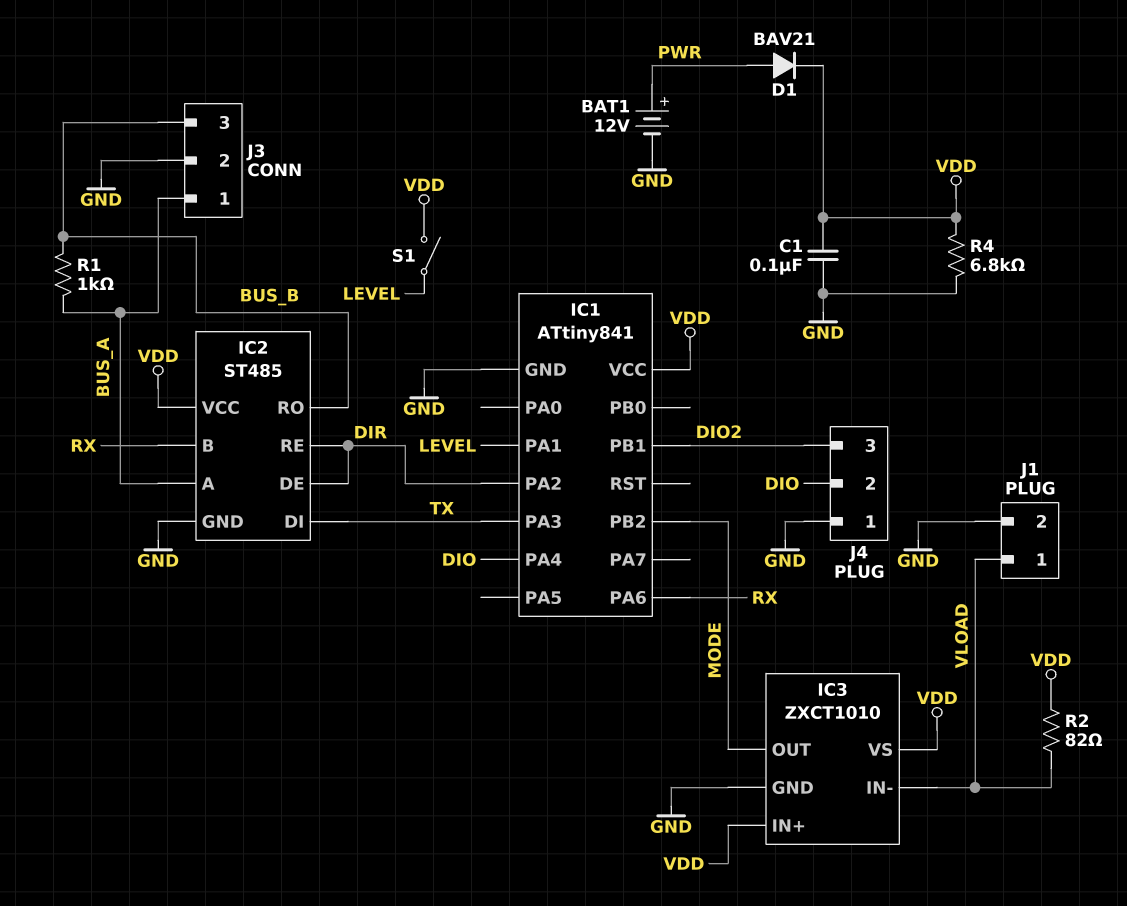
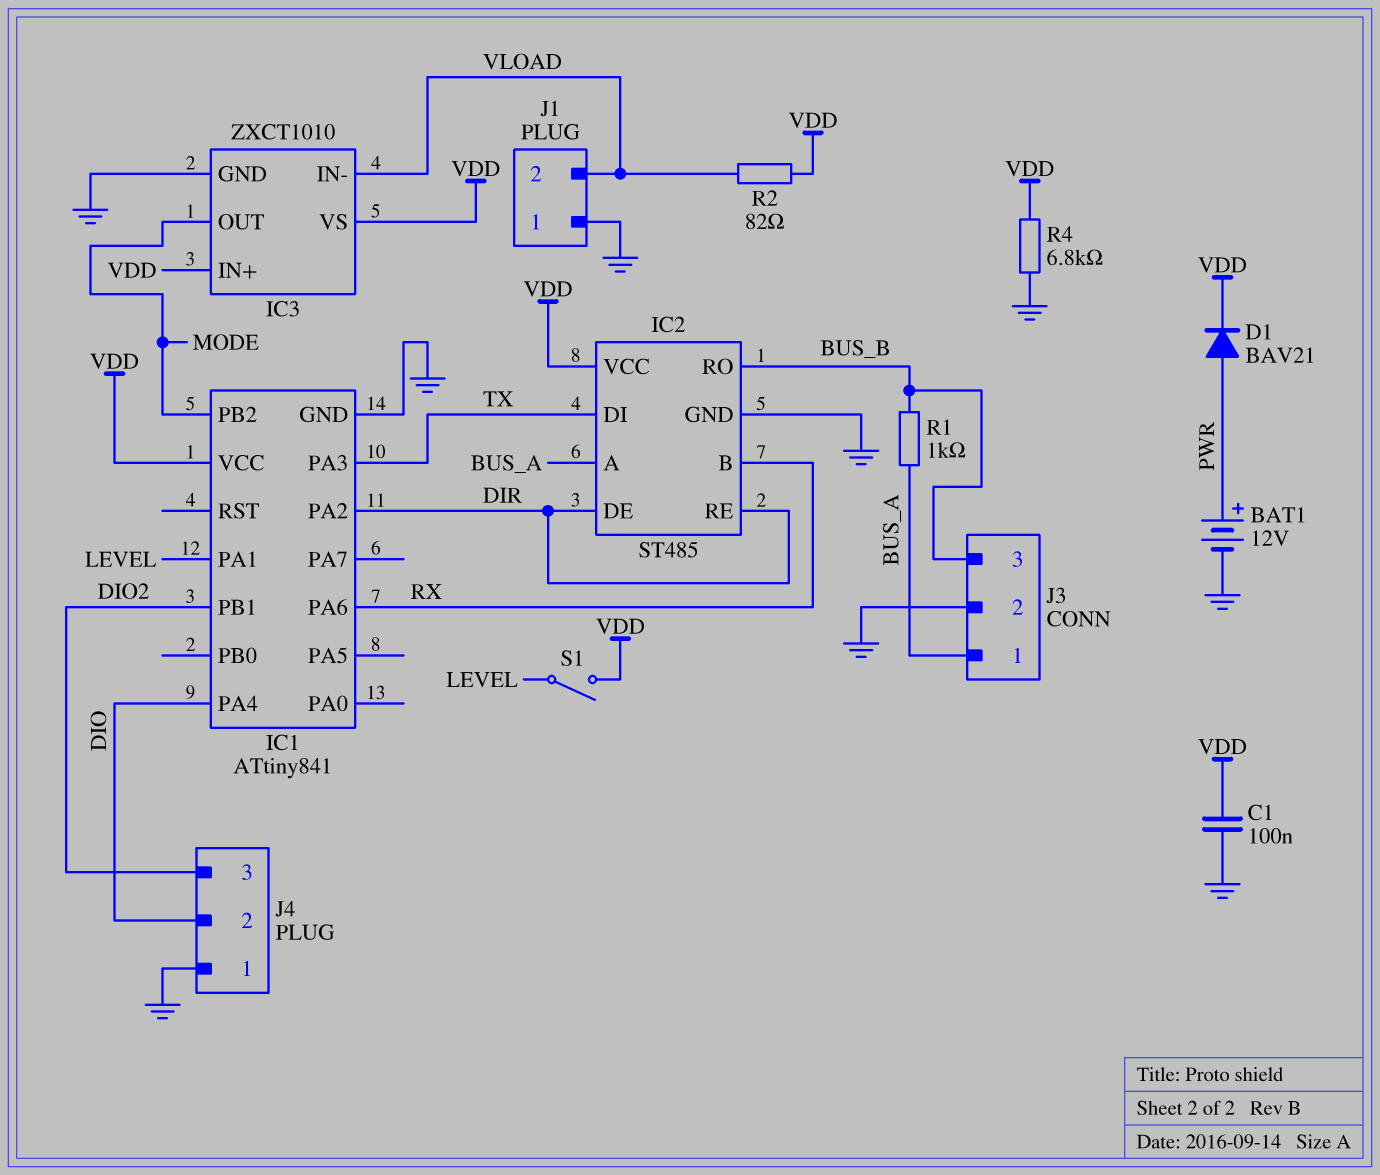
J1 pin 1: VLOAD -> GND
J1 pin 2: GND -> VLOAD

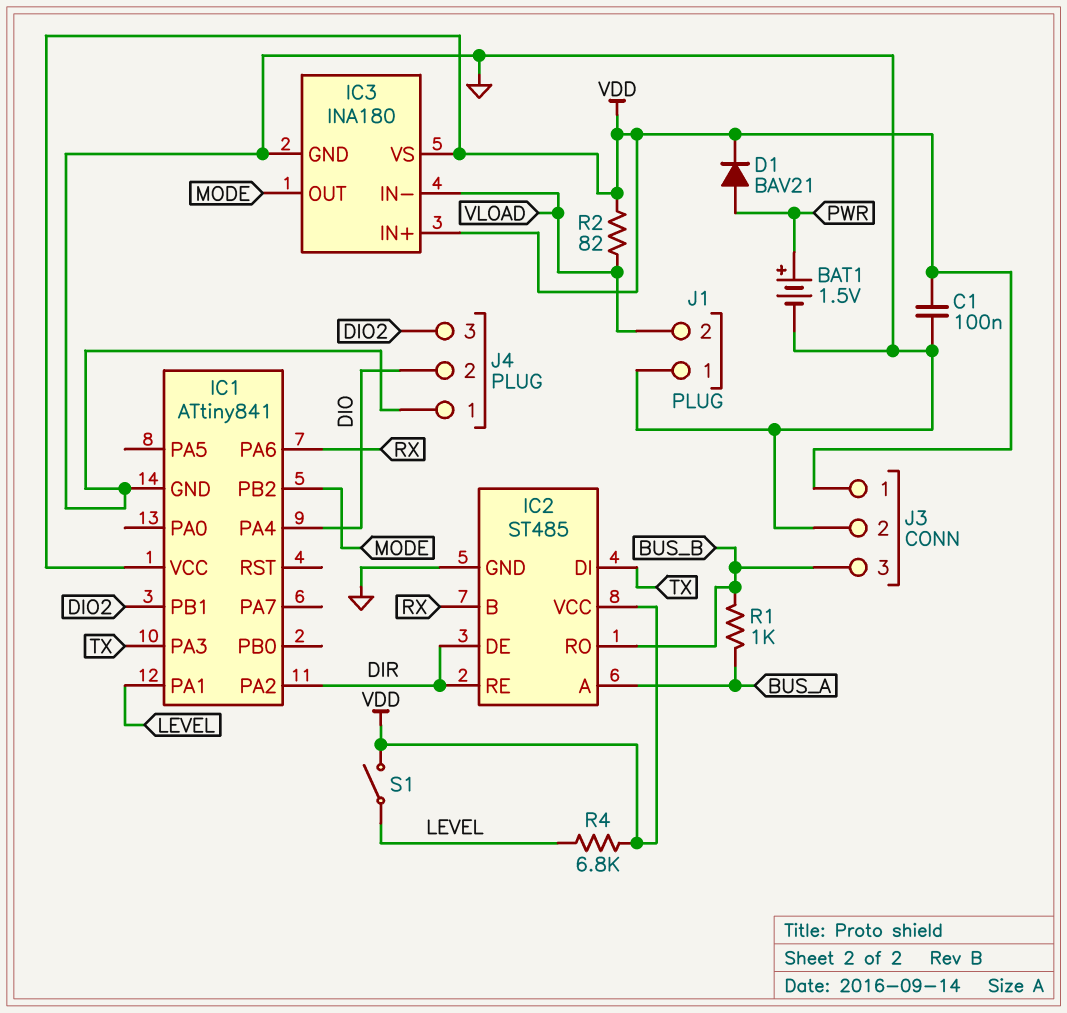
BAT1: 12V (plus PWR, minus GND) -> 1.5V (plus PWR, minus GND)
IC3: ZXCT1010 -> INA180
J3 pin 1: BUS_A -> VDD
R4: 6.8k (GND, VDD) -> 6.8k (LEVEL, VDD)

